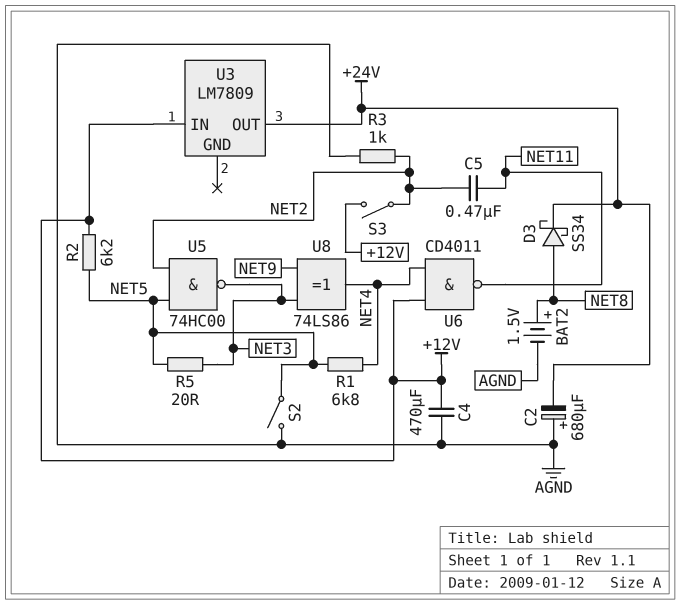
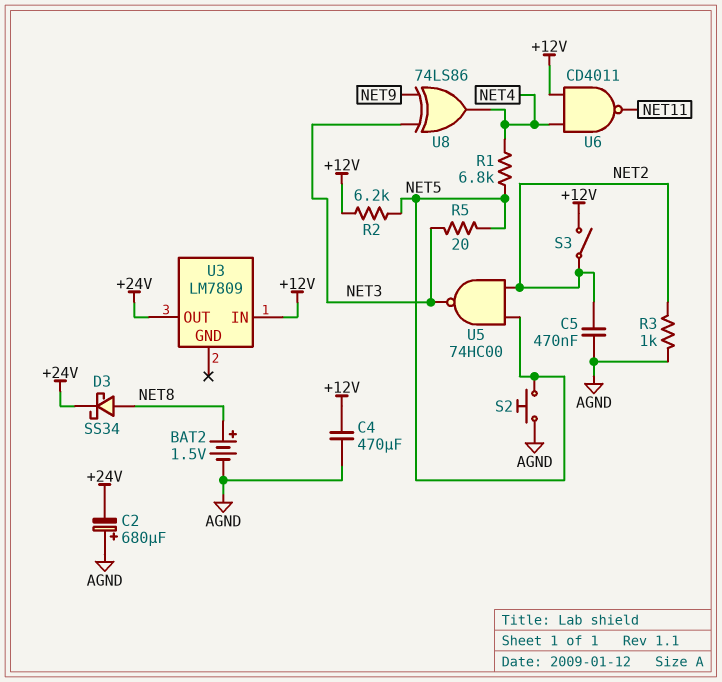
C5: 470nF (NET2, NET11) -> 470nF (AGND, NET2)
S2: switch (AGND, NET5) -> button (AGND, NET5)

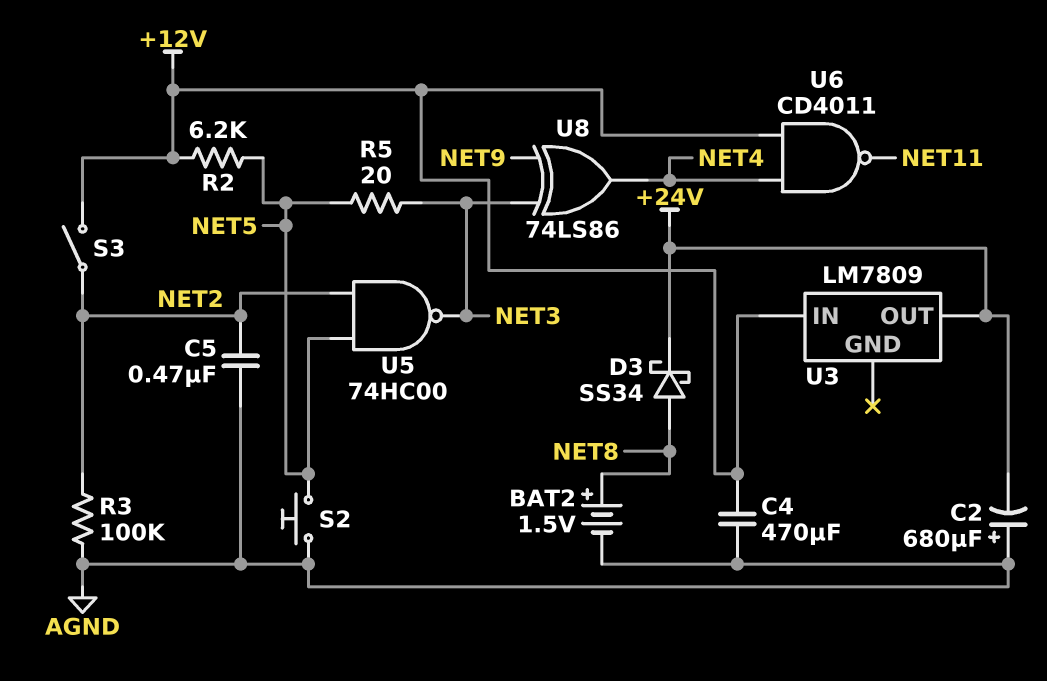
R1: 6.8k (NET4, NET5) -> none
R3: 1k (AGND, NET2) -> 100k (AGND, NET2)

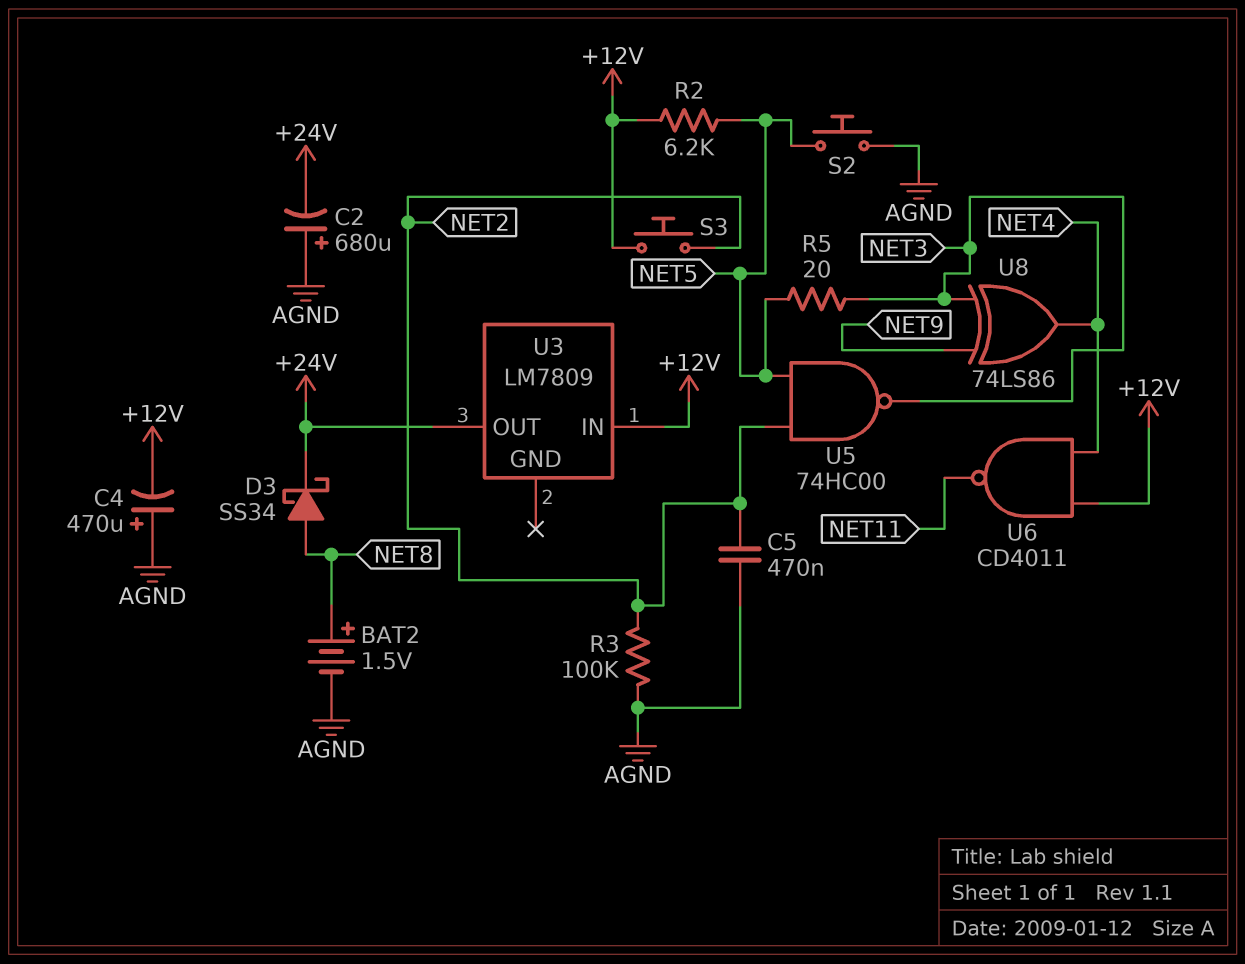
C4: 470uF (+12V, AGND) -> 470uF (plus AGND, minus +12V)
S3: switch (+12V, NET2) -> button (+12V, NET2)

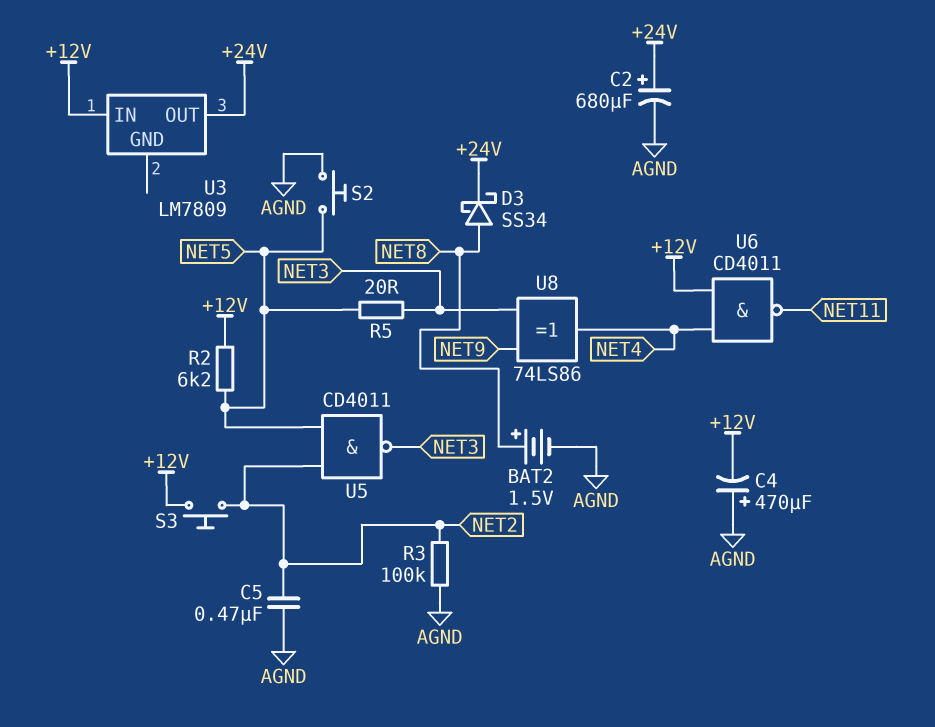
C2: 680uF (plus AGND, minus +24V) -> 680uF (plus +24V, minus AGND)
U5: NAND 74HC00 (in NET2, in NET5, out NET3) -> NAND CD4011 (in NET2, in NET5, out NET3)

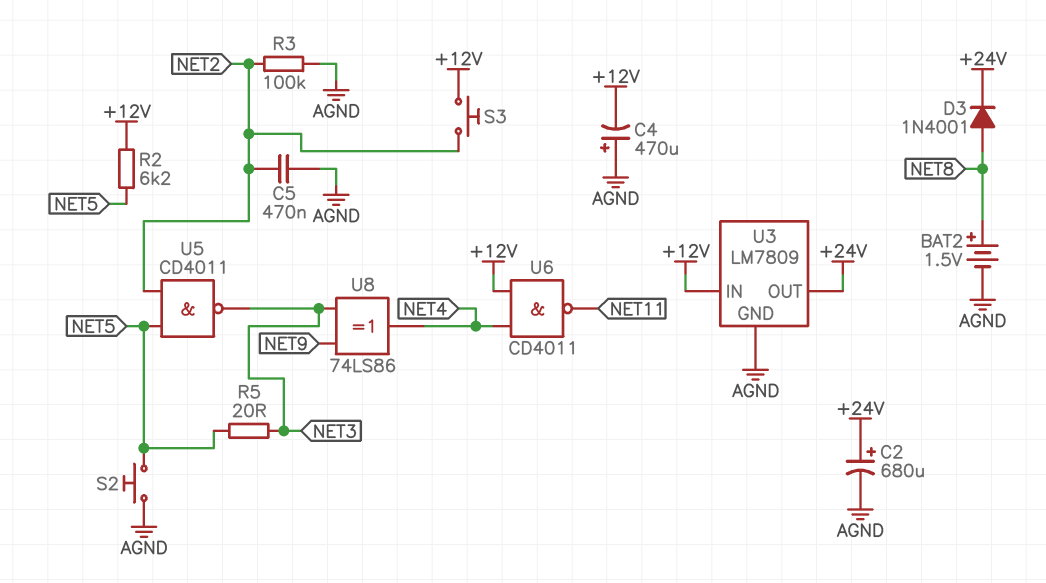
D3: schottky SS34 (A NET8, K +24V) -> diode 1N4001 (A NET8, K +24V)
U3 pin GND: none -> AGND

